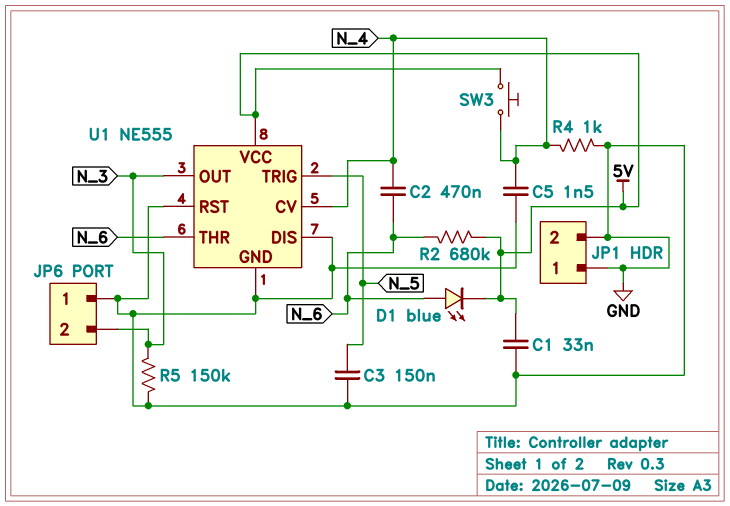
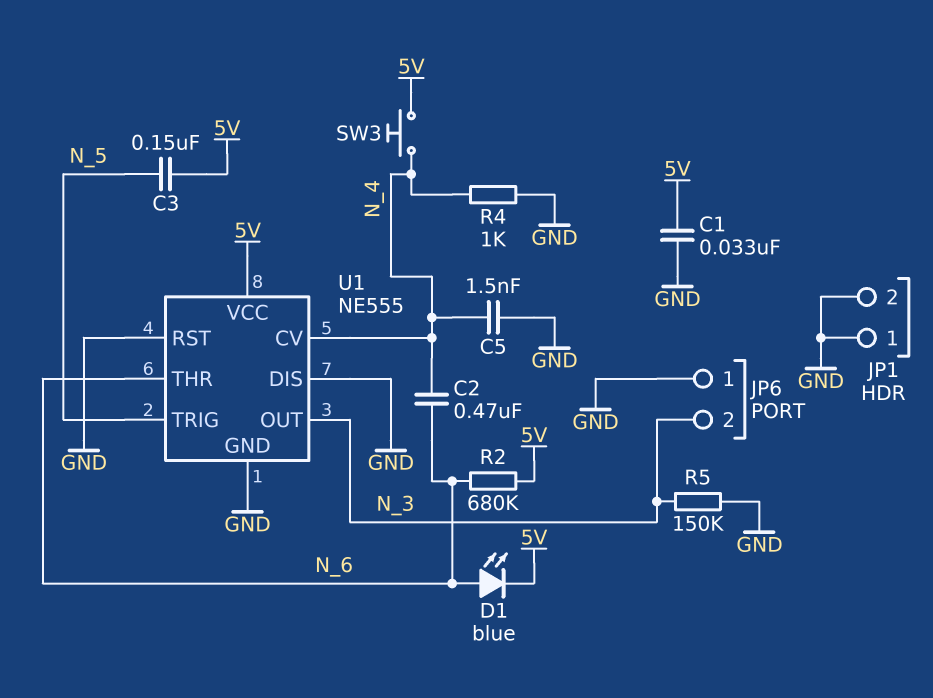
C3: 150nF (GND, N_5) -> 150nF (5V, N_5)

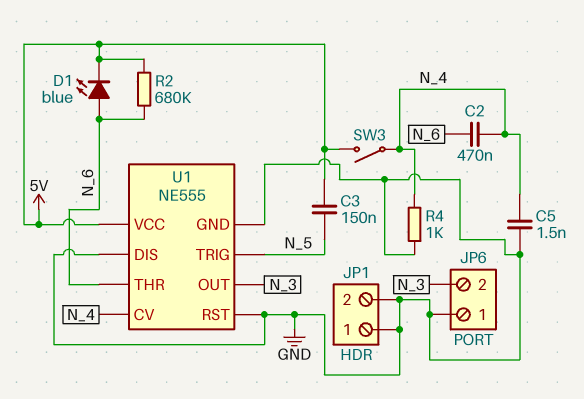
C1: 33nF (5V, GND) -> none
R5: 150k (GND, N_3) -> none
SW3: button (5V, N_4) -> switch (5V, N_4)

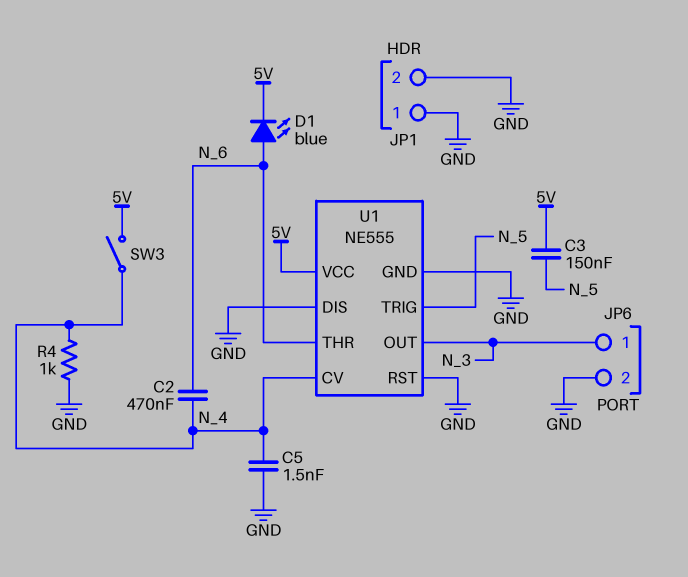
JP6 pin 1: GND -> N_3
JP6 pin 2: N_3 -> GND
R2: 680k (5V, N_6) -> none

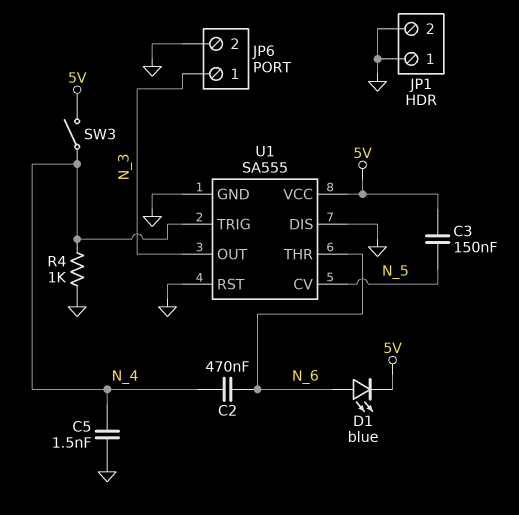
U1: NE555 -> SA555
U1 pin CV: N_4 -> N_5
U1 pin TRIG: N_5 -> N_4

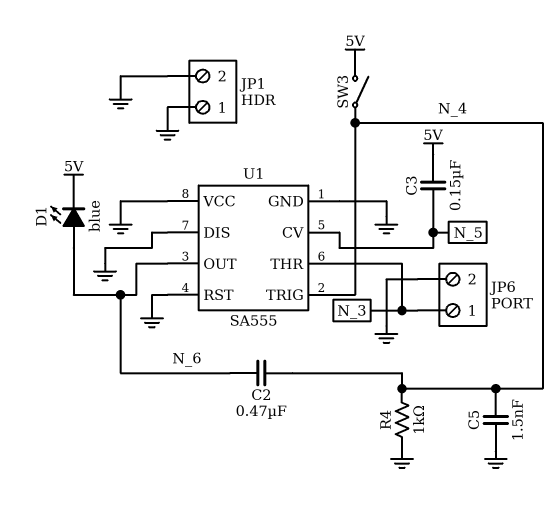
U1 pin OUT: N_3 -> N_6
U1 pin THR: N_6 -> N_3
U1 pin VCC: 5V -> GND

